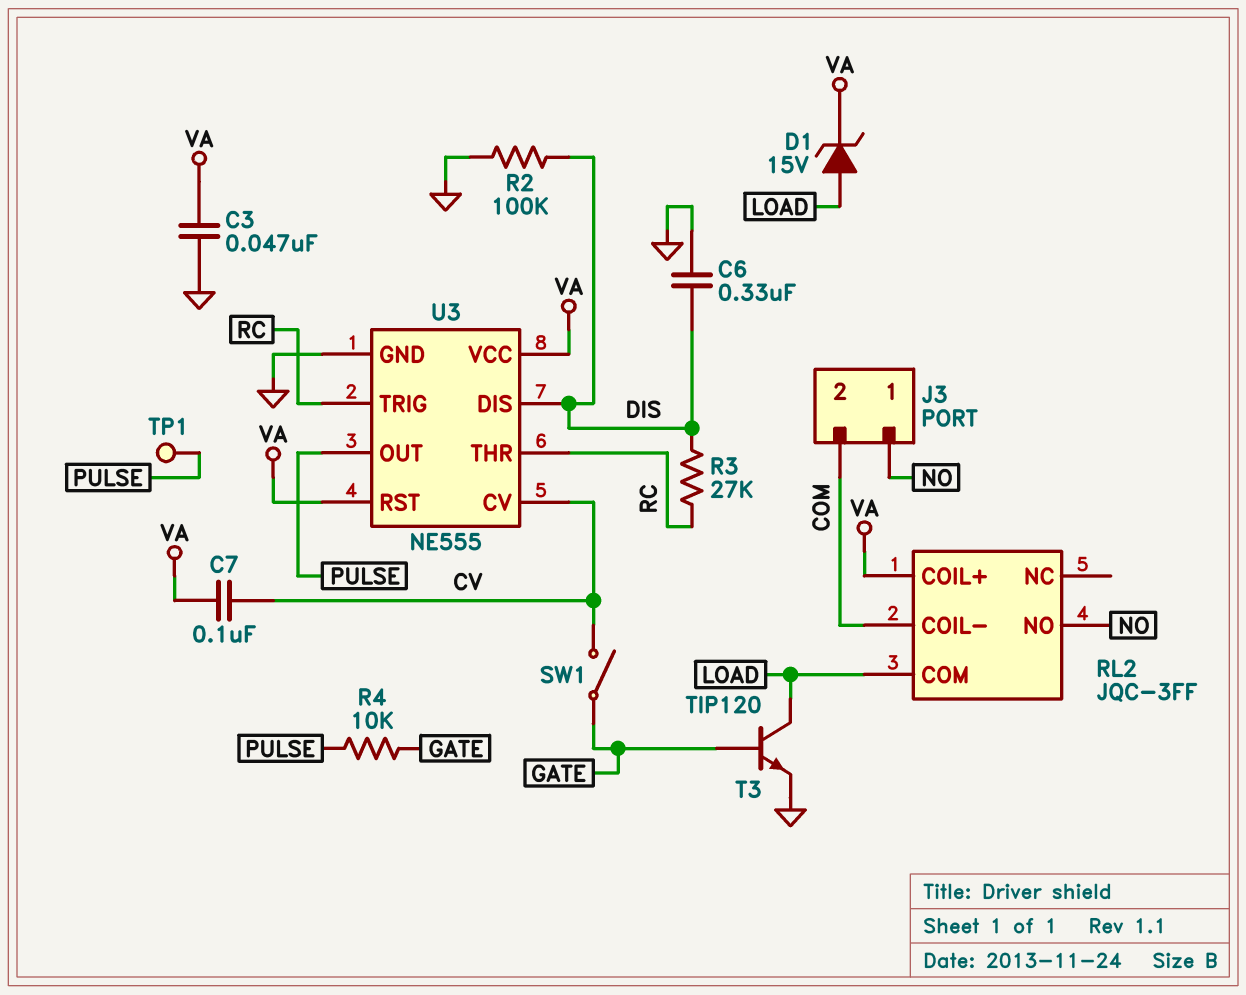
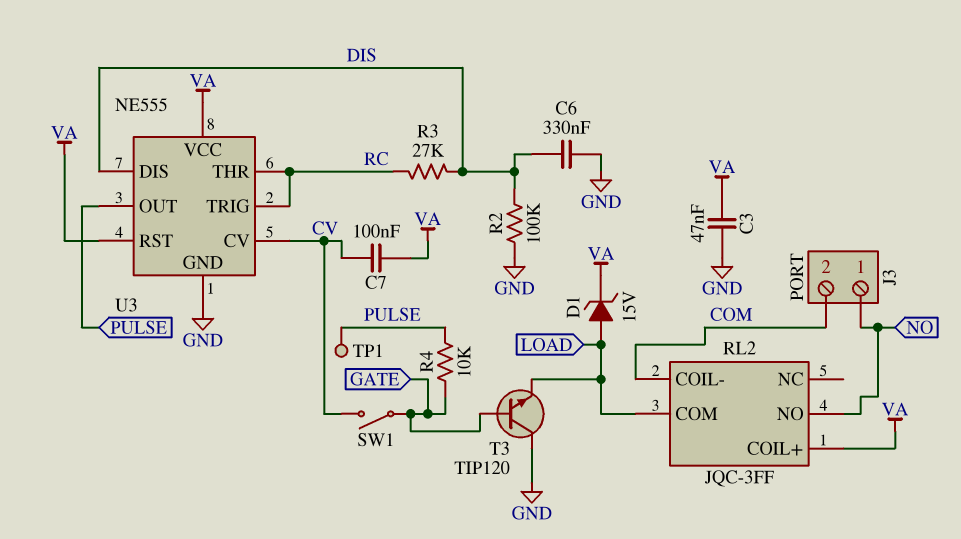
T3: NPN TIP120 (B GATE, C LOAD, E GND) -> NPN TIP120 (B GATE, C GND, E LOAD)

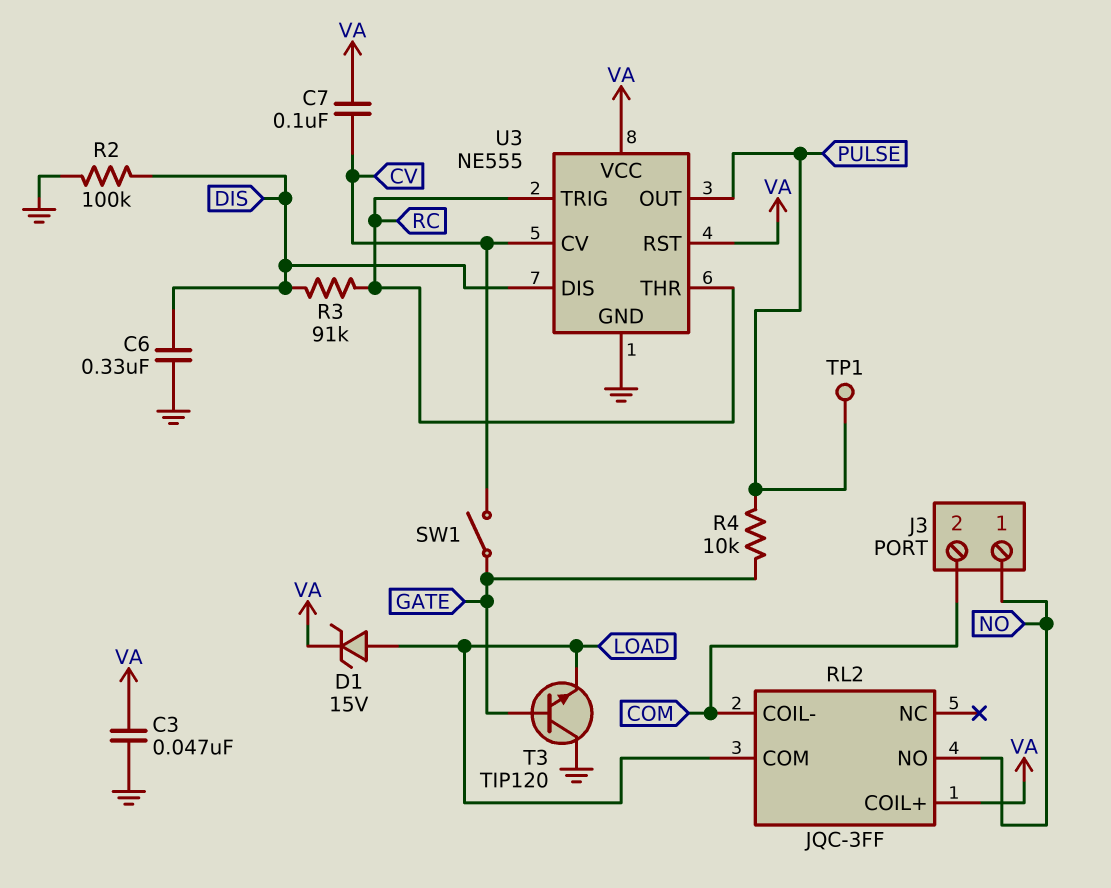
R3: 27k (DIS, RC) -> 91k (DIS, RC)

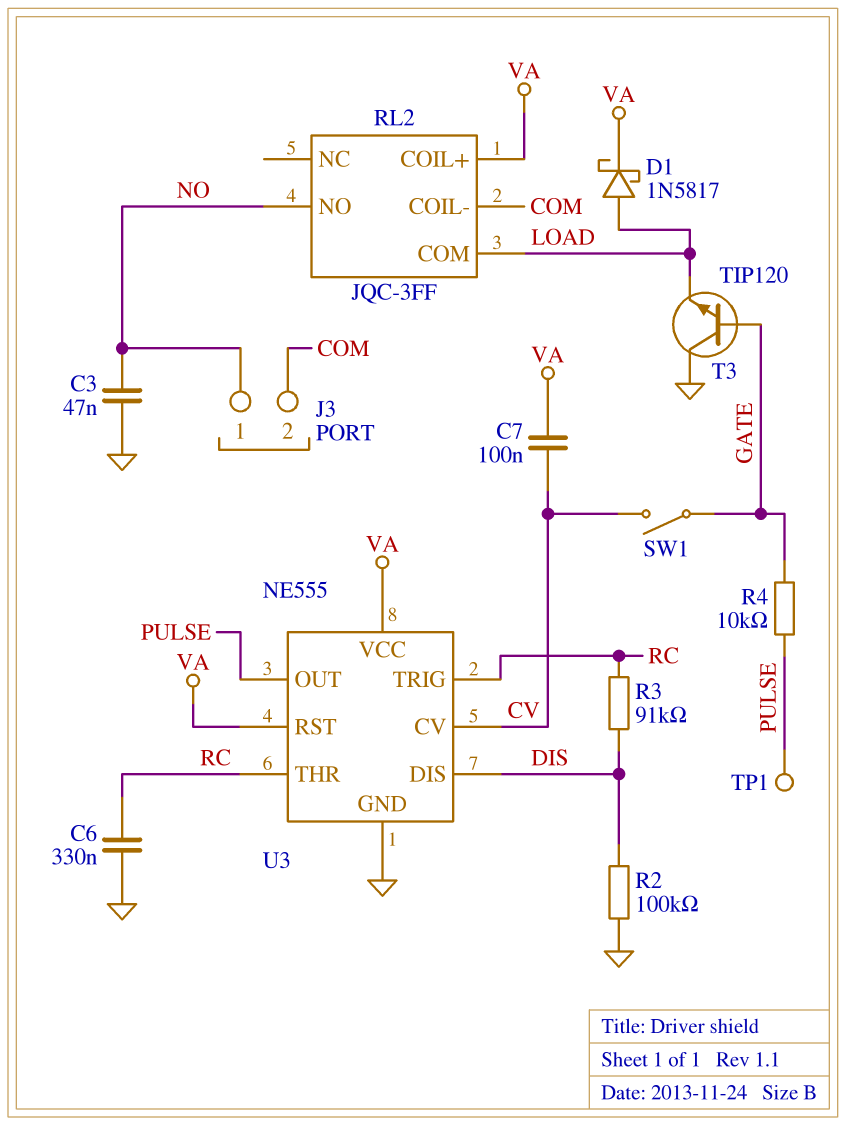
C3: 47nF (GND, VA) -> 47nF (GND, NO)
C6: 330nF (DIS, GND) -> 330nF (GND, RC)
D1: zener 15V (A LOAD, K VA) -> schottky 1N5817 (A LOAD, K VA)

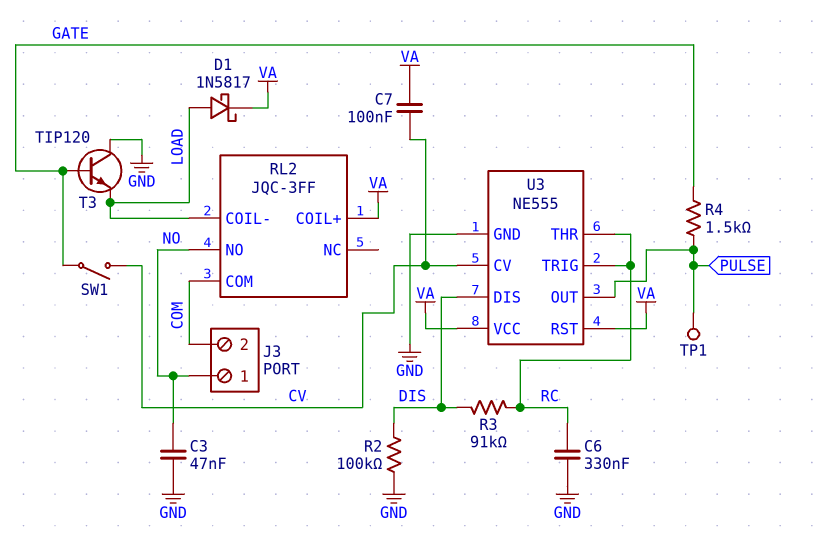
R4: 10k (GATE, PULSE) -> 1.5k (GATE, PULSE)
RL2 pin COIL-: COM -> LOAD
RL2 pin COM: LOAD -> COM

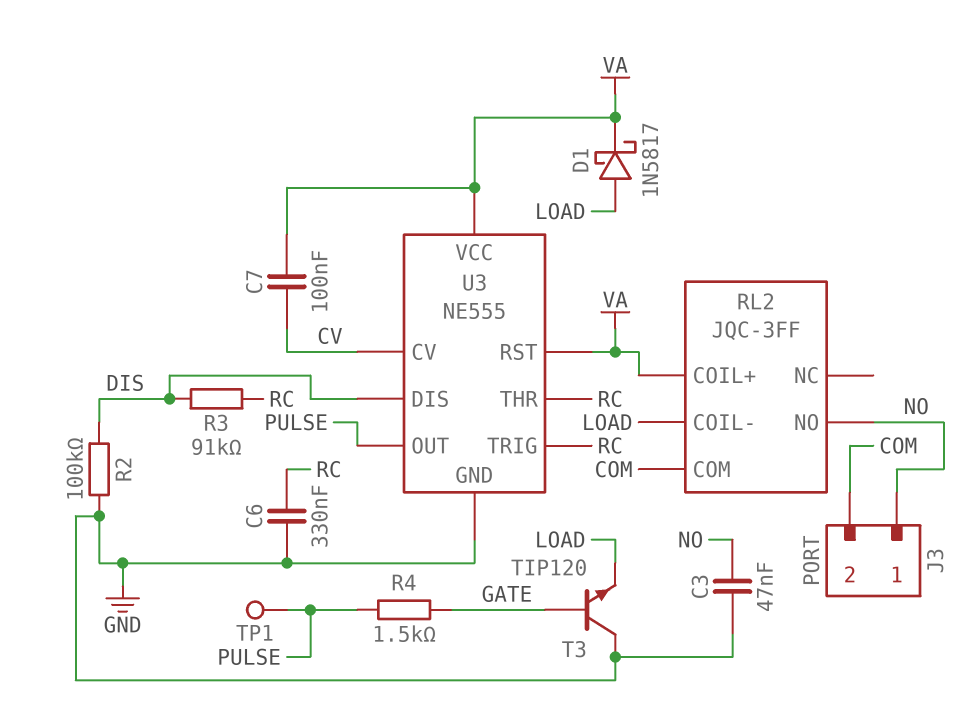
SW1: switch (CV, GATE) -> none

